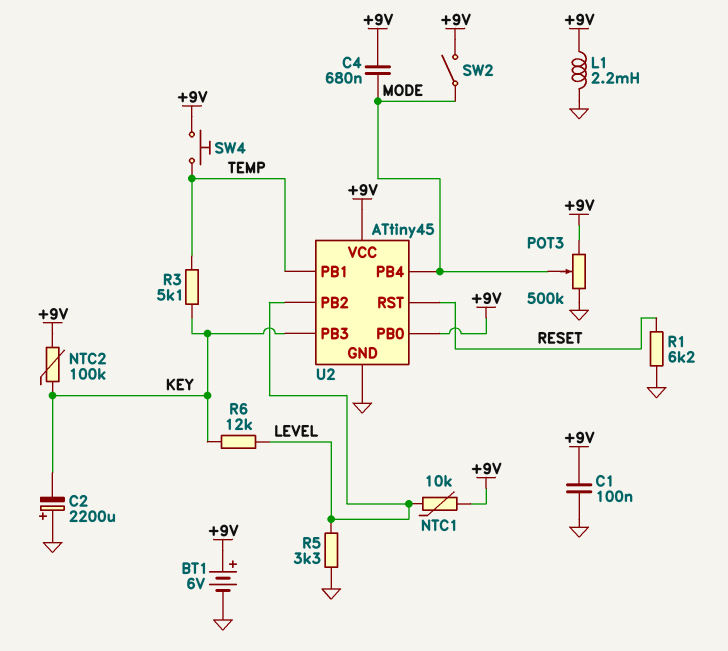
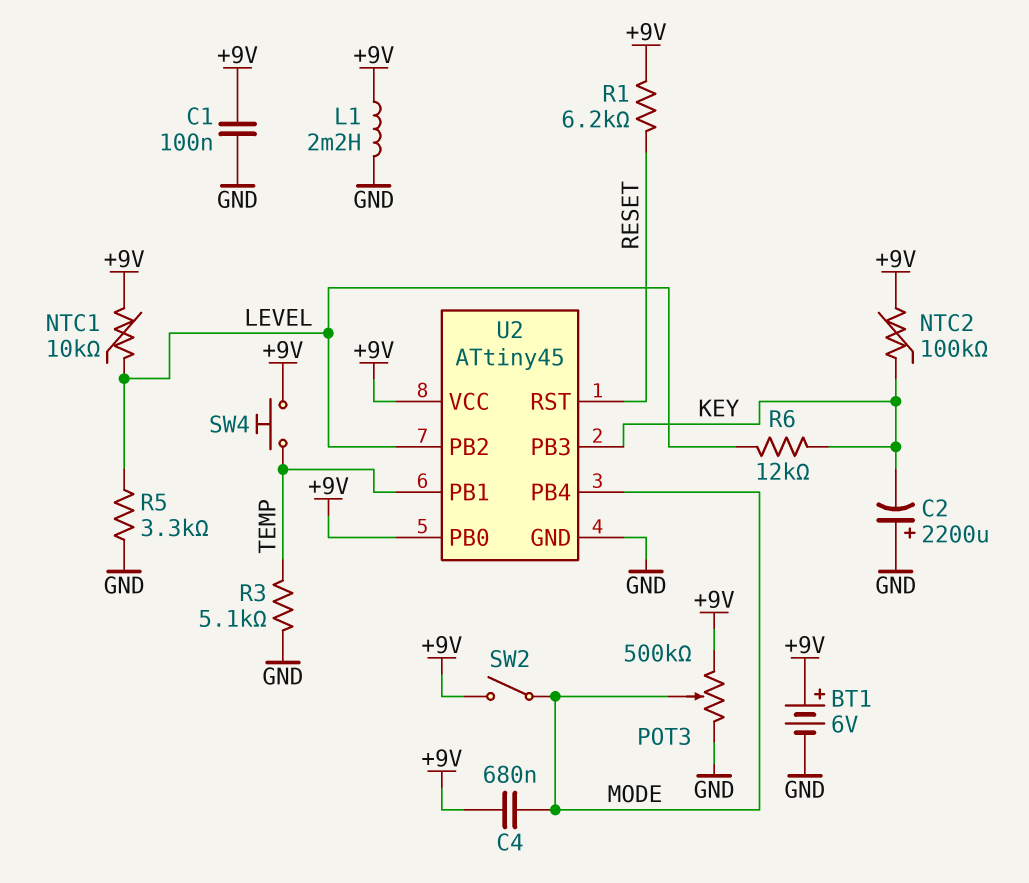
R1: 6.2k (GND, RESET) -> 6.2k (+9V, RESET)
R3: 5.1k (KEY, TEMP) -> 5.1k (GND, TEMP)

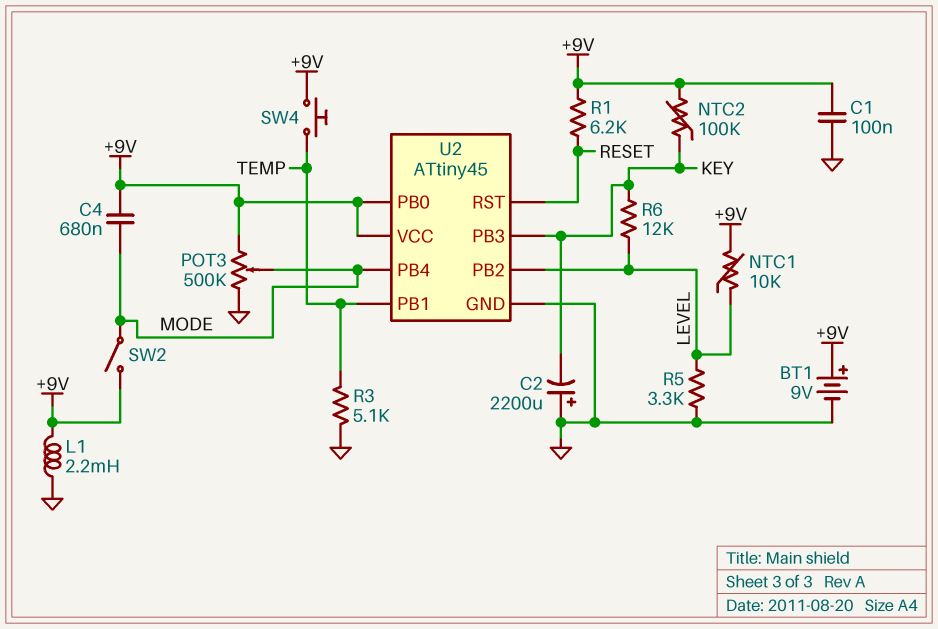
BT1: 6V (plus +9V, minus GND) -> 9V (plus +9V, minus GND)

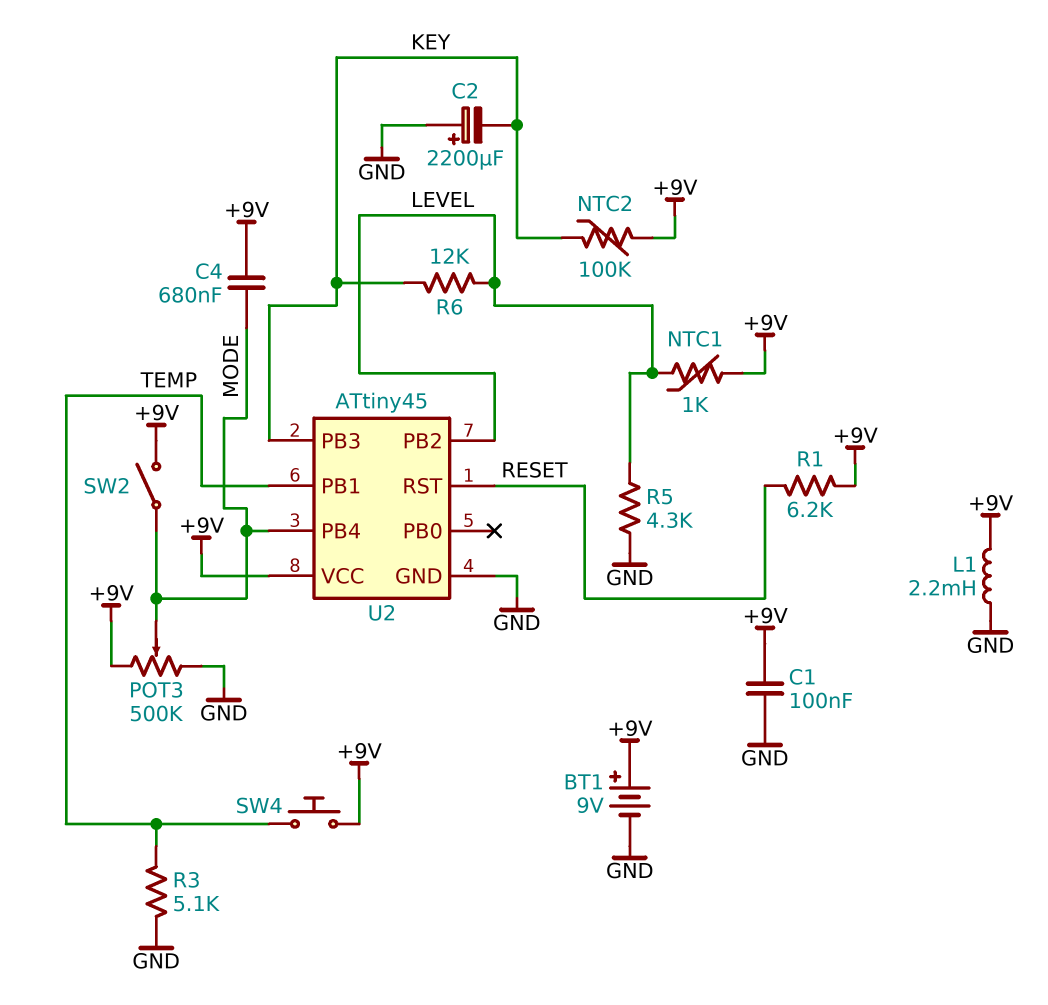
NTC1: 10k (+9V, LEVEL) -> 1k (+9V, LEVEL)
R5: 3.3k (GND, LEVEL) -> 4.3k (GND, LEVEL)
U2 pin PB0: +9V -> none

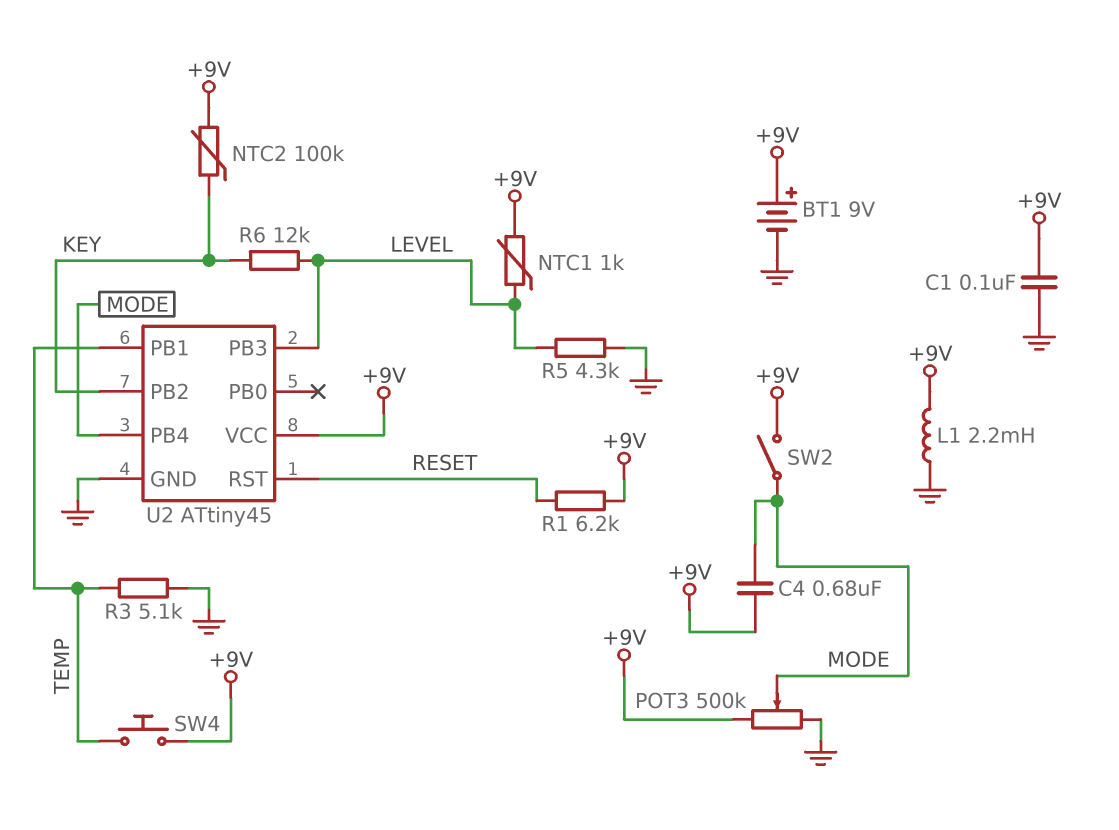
C2: 2200uF (plus GND, minus KEY) -> none
U2 pin PB2: LEVEL -> KEY
U2 pin PB3: KEY -> LEVEL

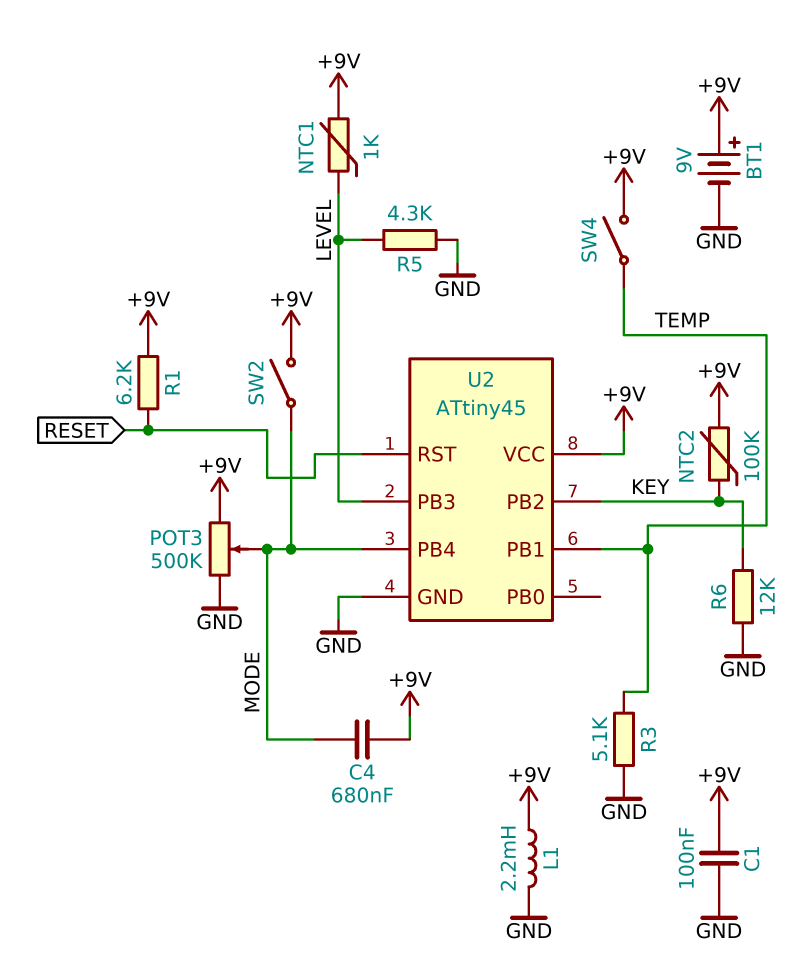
R6: 12k (KEY, LEVEL) -> 12k (GND, KEY)
SW4: button (+9V, TEMP) -> switch (+9V, TEMP)

